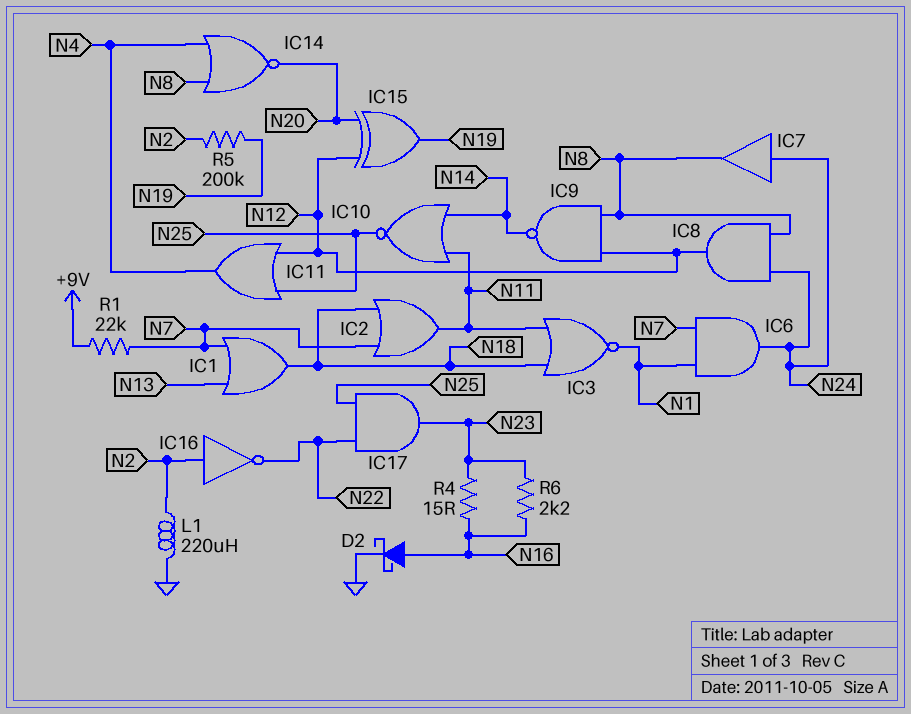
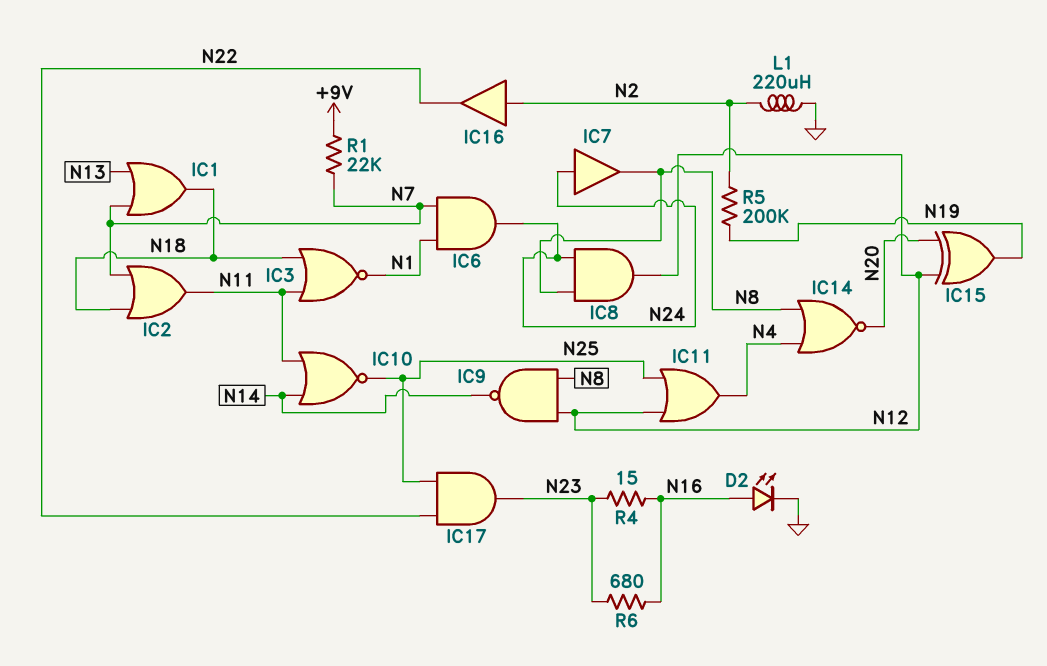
D2: schottky (A N16, K GND) -> LED (A N16, K GND)
IC16: NOT (in N2, out N22) -> buffer (in N2, out N22)
R6: 2.2k (N16, N23) -> 680 (N16, N23)

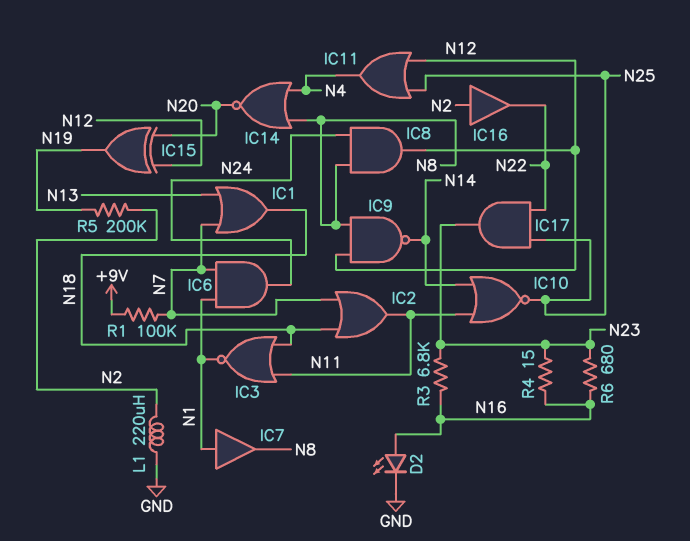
IC7: buffer (in N24, out N8) -> buffer (in N1, out N8)
R1: 22k (+9V, N7) -> 100k (+9V, N7)
R3: none -> 6.8k (N16, N23)

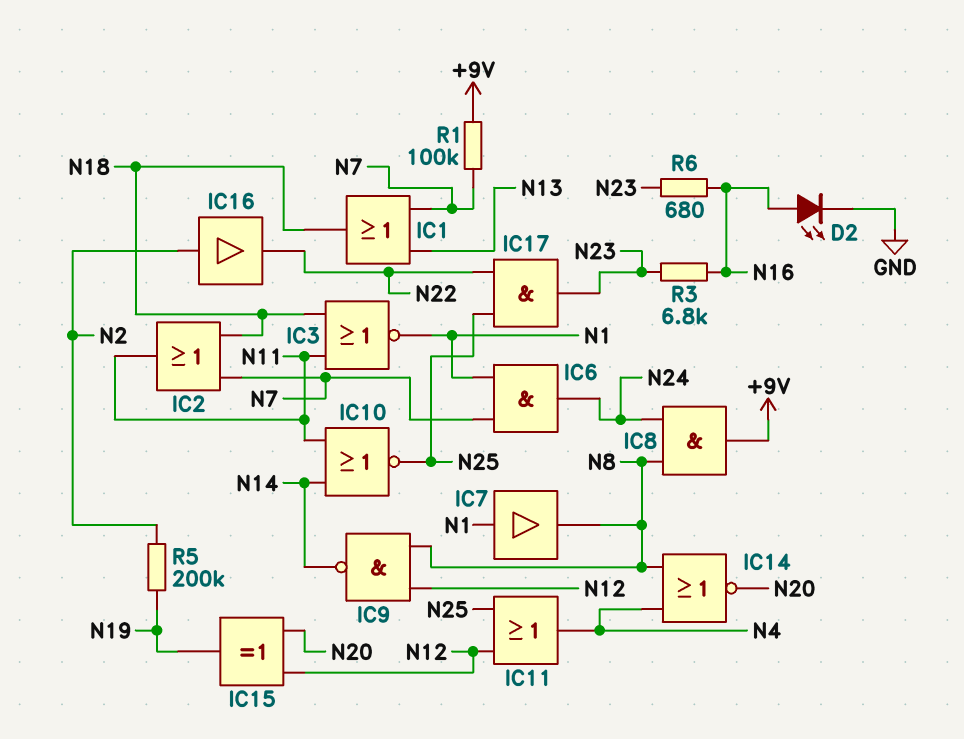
IC8: AND (in N8, in N24, out N12) -> AND (in N8, in N24, out +9V)
L1: 220uH (GND, N2) -> none
R4: 15 (N16, N23) -> none

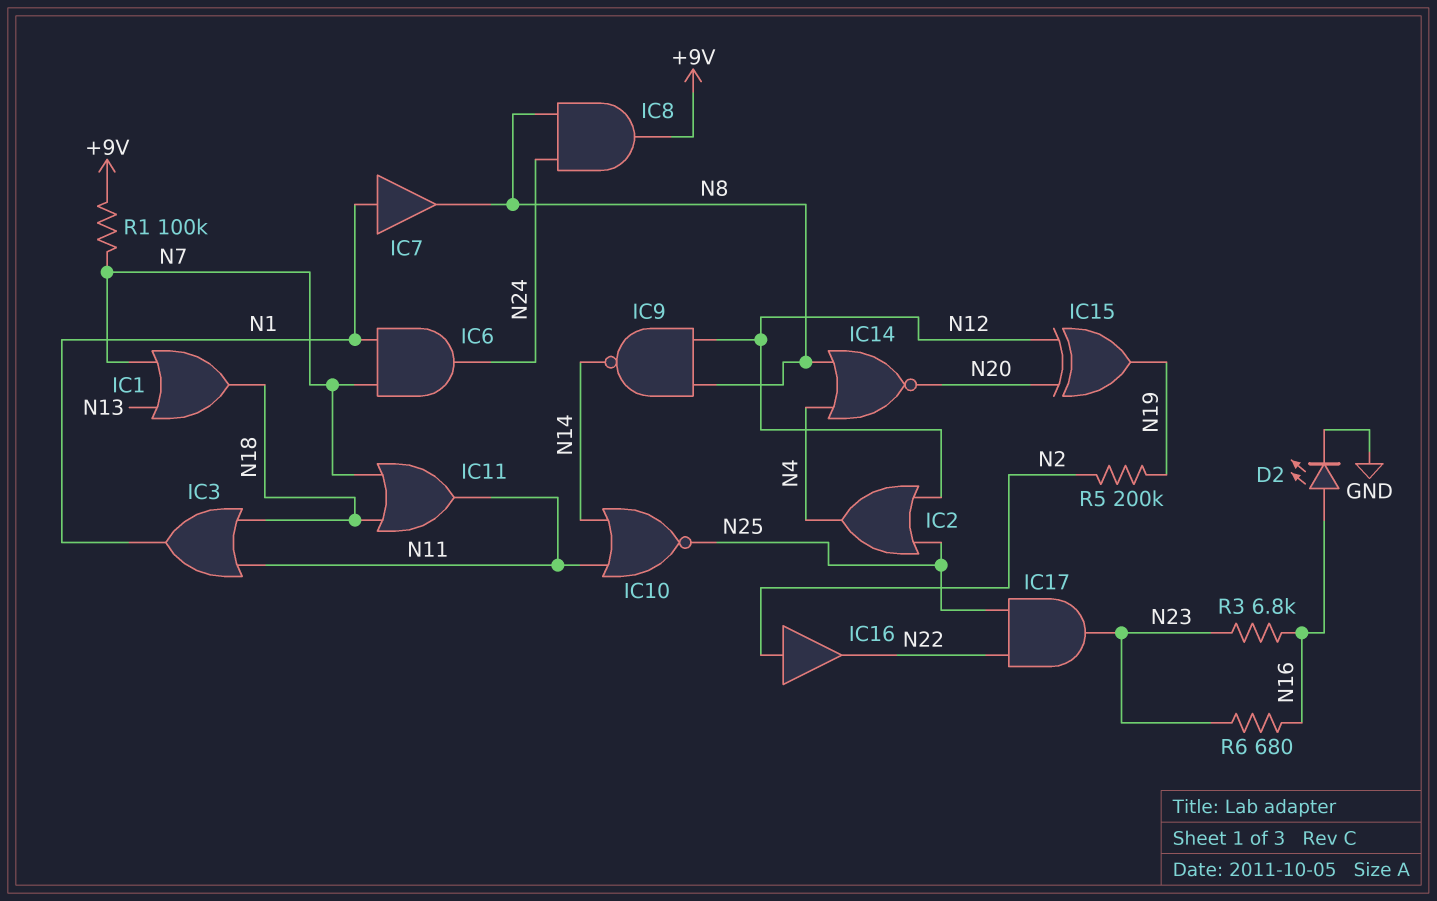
IC2: OR (in N7, in N18, out N11) -> OR (in N12, in N25, out N4)
IC3: NOR (in N11, in N18, out N1) -> OR (in N11, in N18, out N1)
IC11: OR (in N12, in N25, out N4) -> OR (in N7, in N18, out N11)

